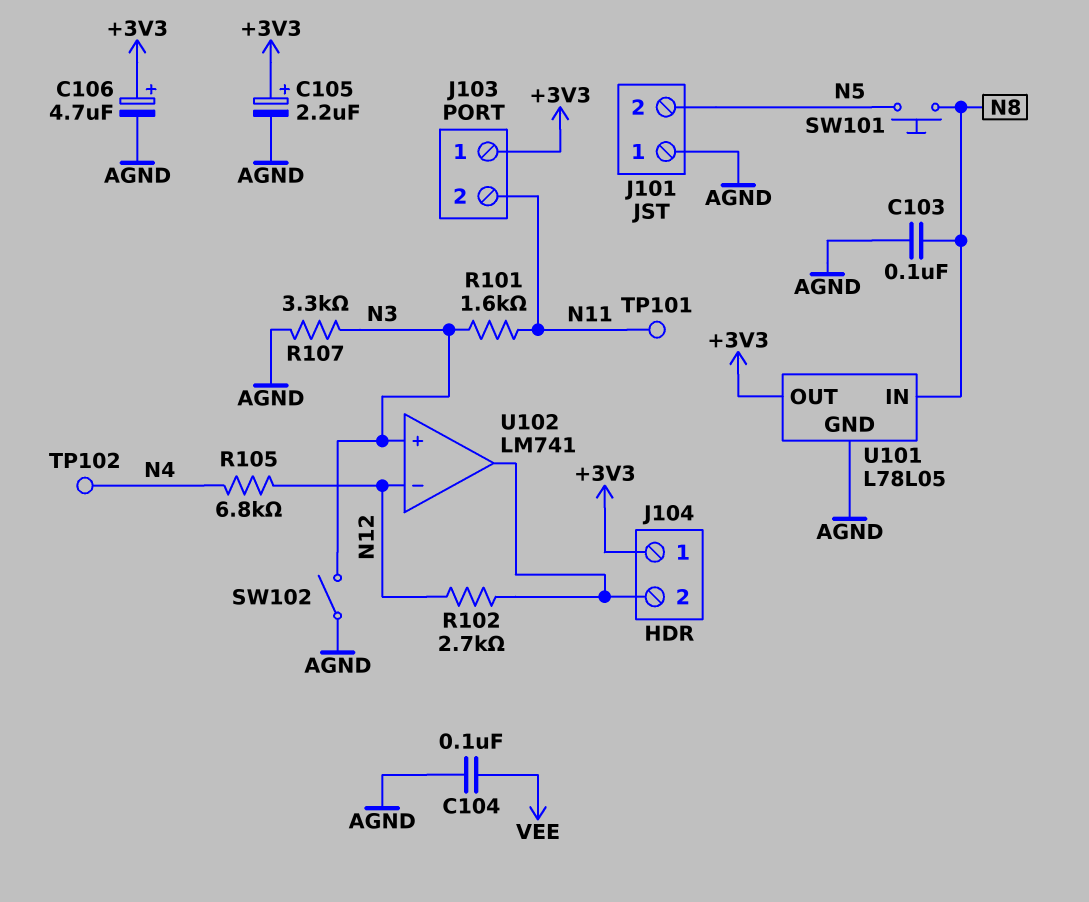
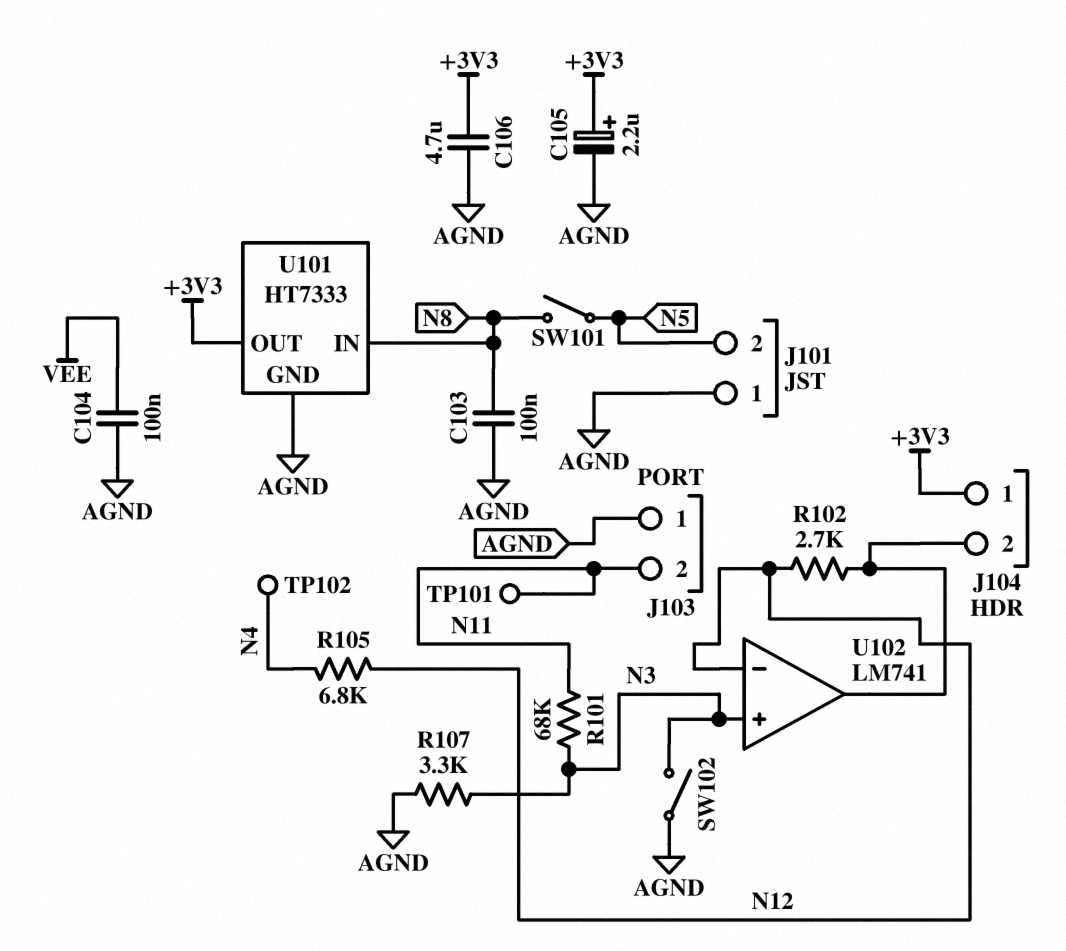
C106: 4.7uF (plus +3V3, minus AGND) -> 4.7uF (+3V3, AGND)
J103 pin 1: +3V3 -> AGND
R101: 1.6k (N3, N11) -> 68k (N3, N11)
SW101: button (N5, N8) -> switch (N5, N8)
U101: L78L05 -> HT7333

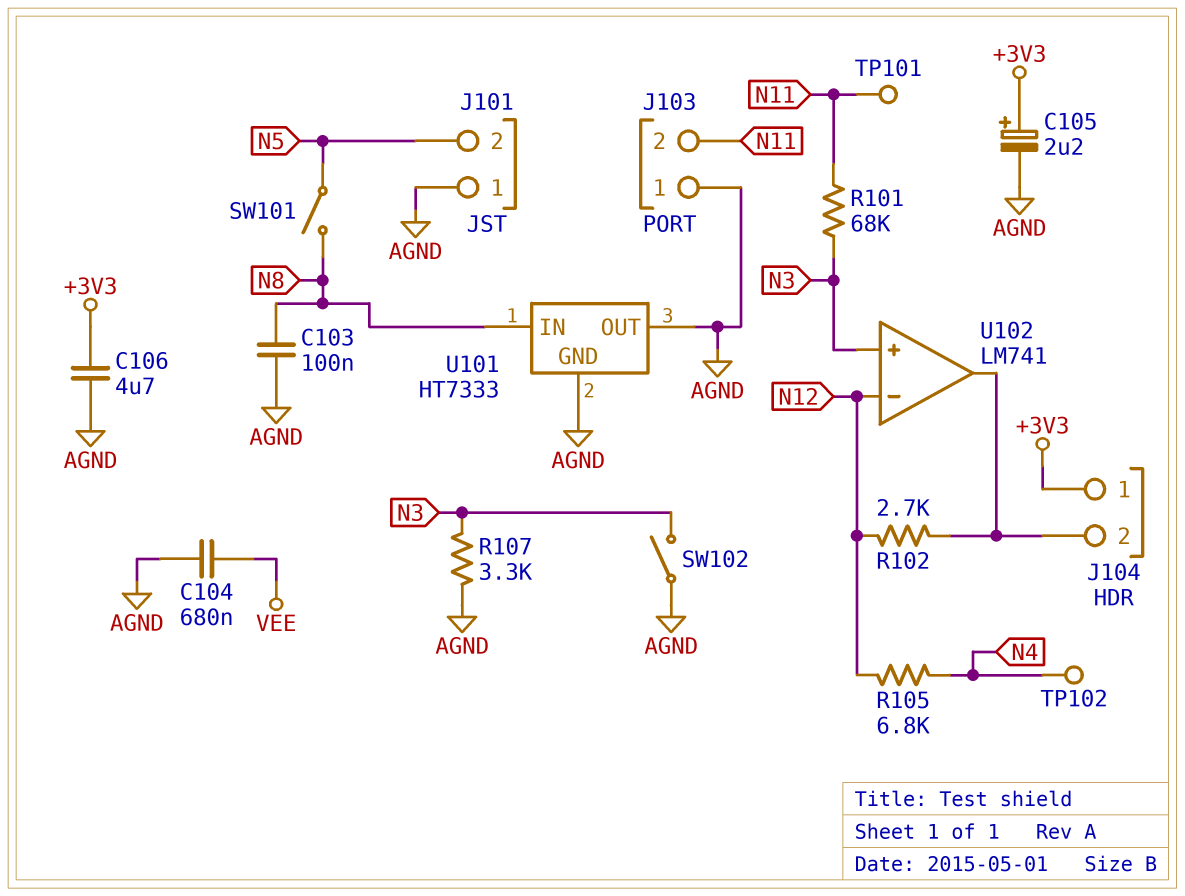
C104: 100nF (AGND, VEE) -> 680nF (AGND, VEE)
U101 pin OUT: +3V3 -> AGND

